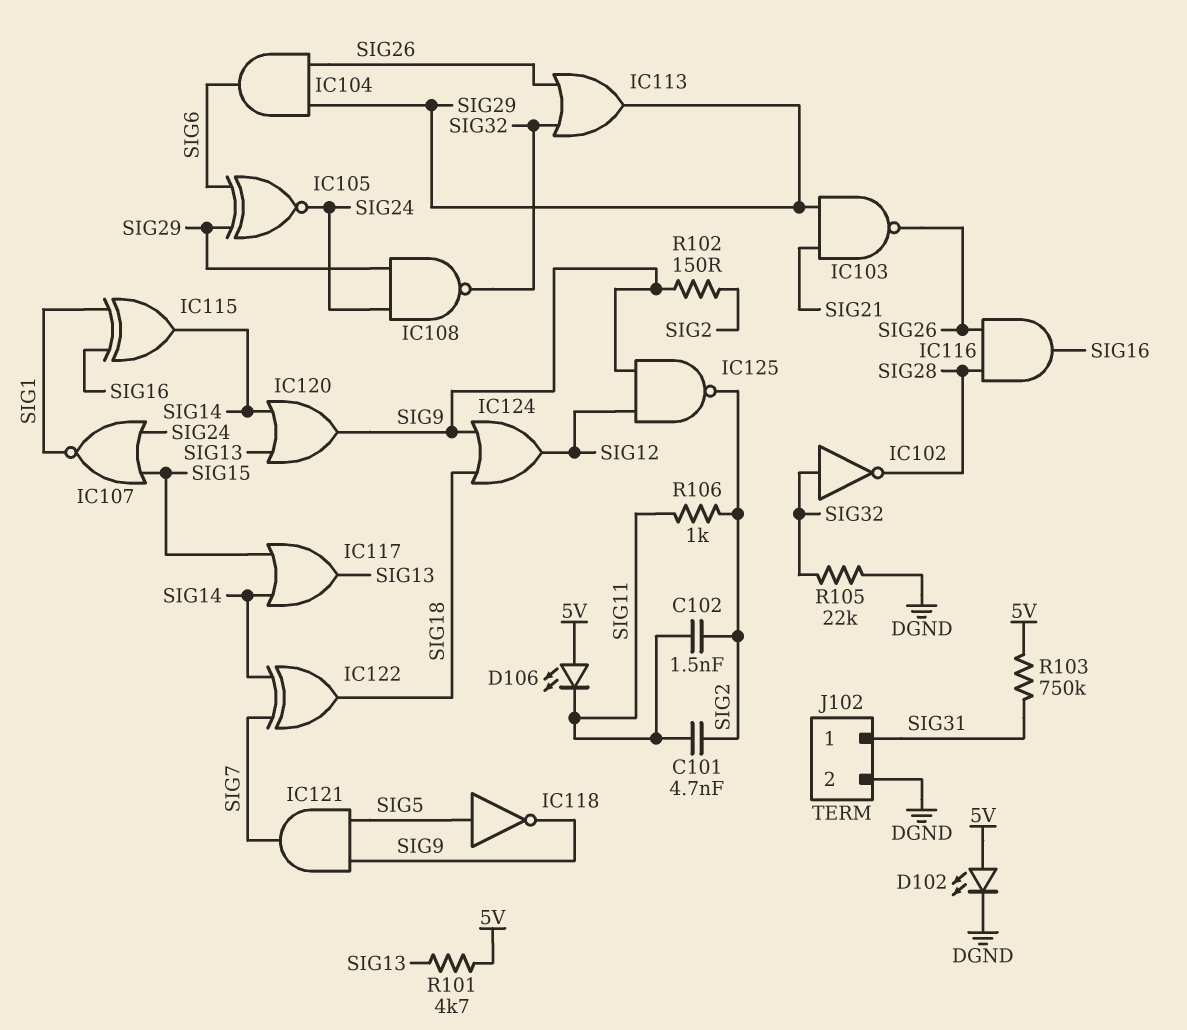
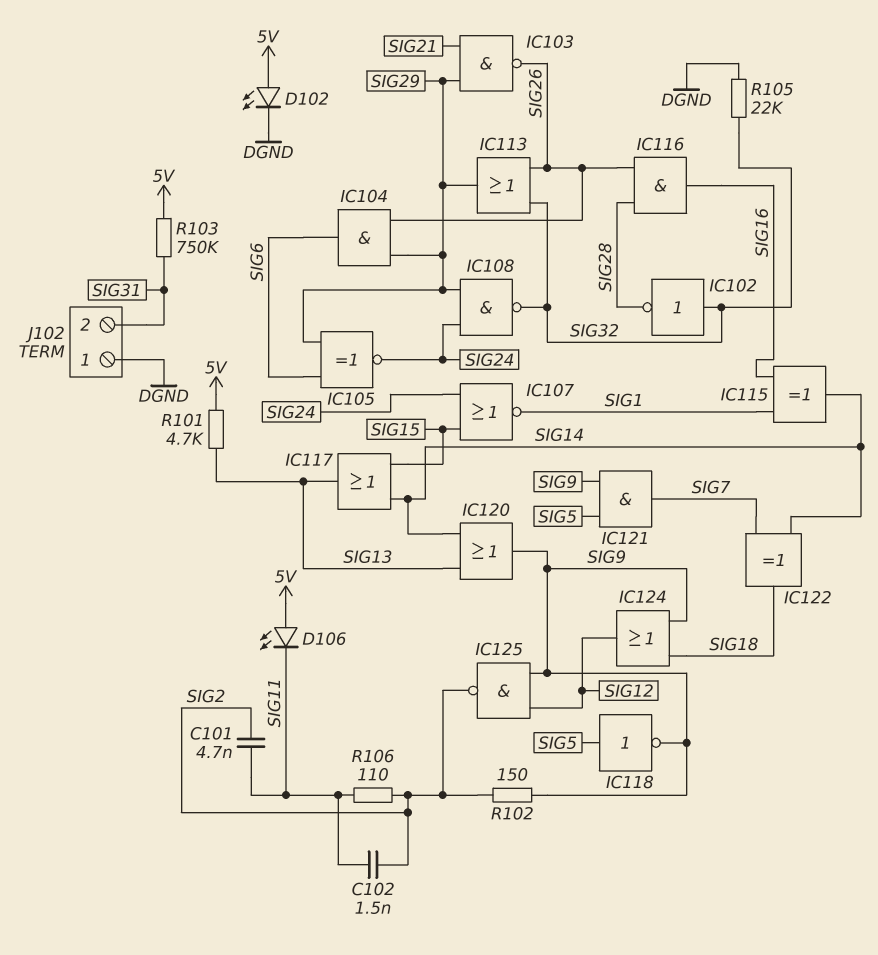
J102 pin 1: SIG31 -> DGND
J102 pin 2: DGND -> SIG31
R106: 1k (SIG2, SIG11) -> 110 (SIG2, SIG11)

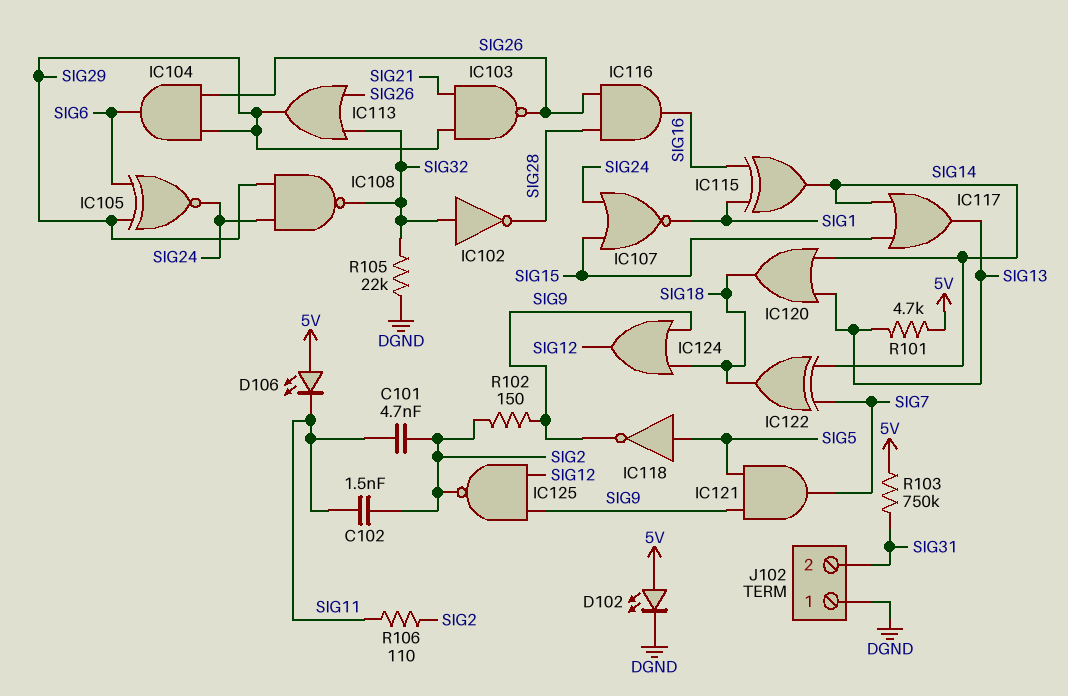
IC120: OR (in SIG13, in SIG14, out SIG9) -> OR (in SIG13, in SIG14, out SIG18)

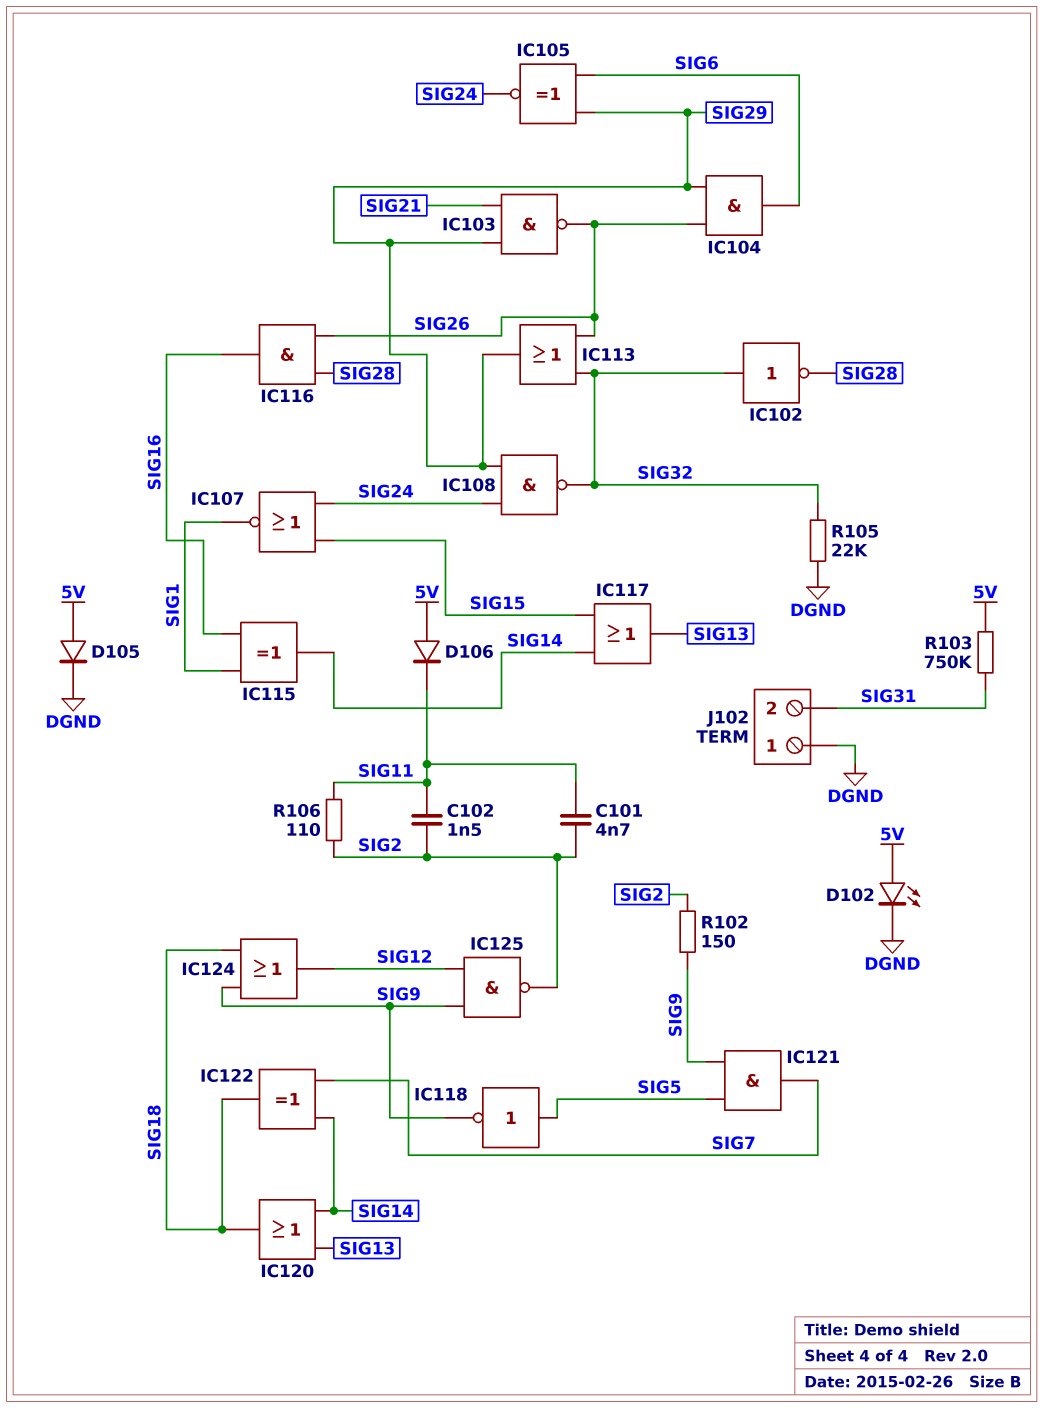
D105: none -> diode (A 5V, K DGND)
D106: LED (A 5V, K SIG11) -> diode (A 5V, K SIG11)
R101: 4.7k (5V, SIG13) -> none

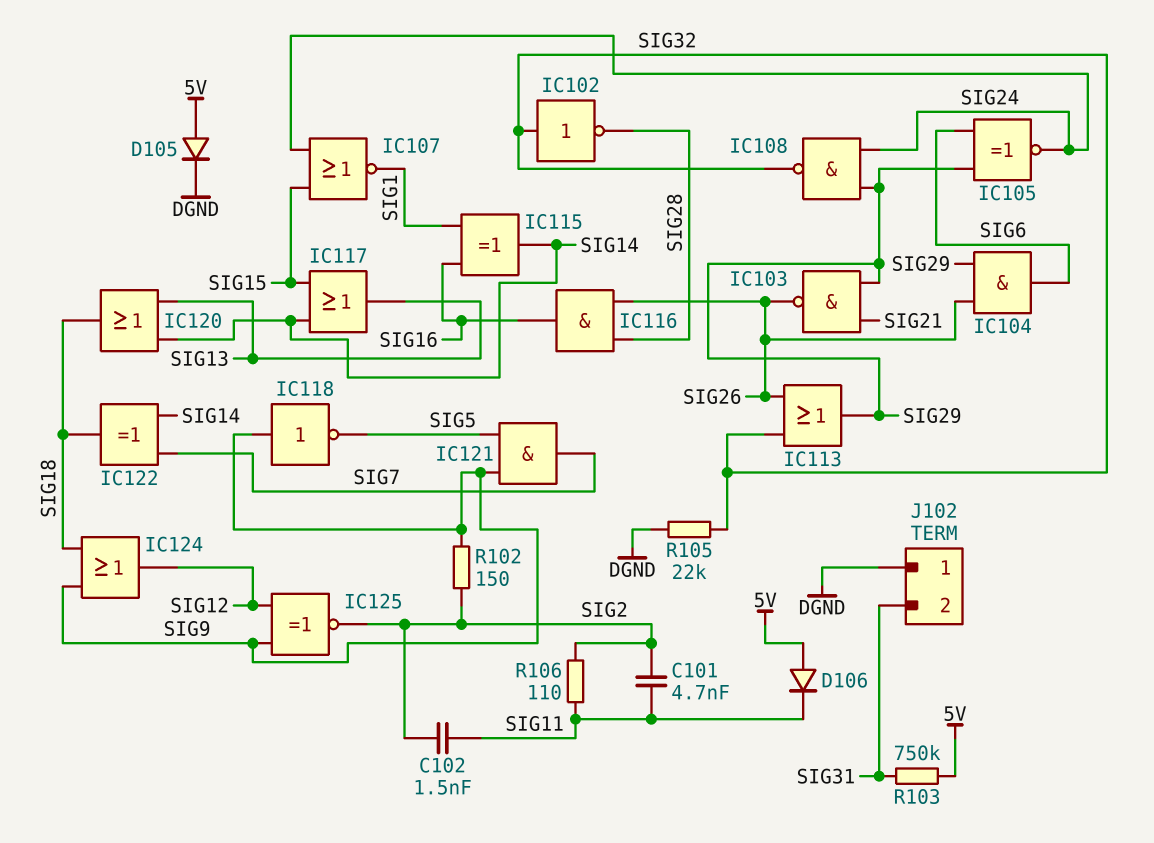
D102: LED (A 5V, K DGND) -> none
IC118: NOT (in SIG5, out SIG9) -> NOT (in SIG9, out SIG5)
IC125: NAND (in SIG9, in SIG12, out SIG2) -> XNOR (in SIG9, in SIG12, out SIG2)

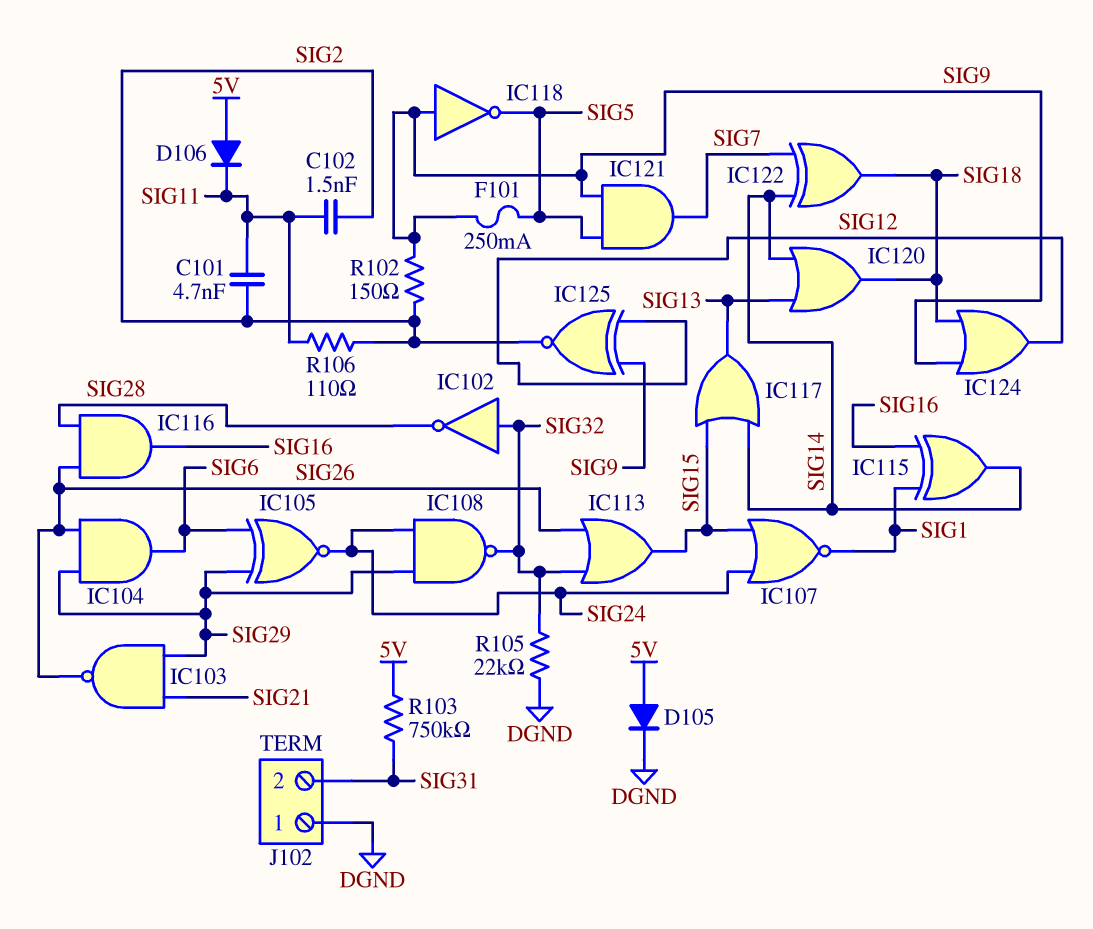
F101: none -> 250mA (SIG5, SIG9)
IC113: OR (in SIG26, in SIG32, out SIG29) -> OR (in SIG26, in SIG32, out SIG15)

